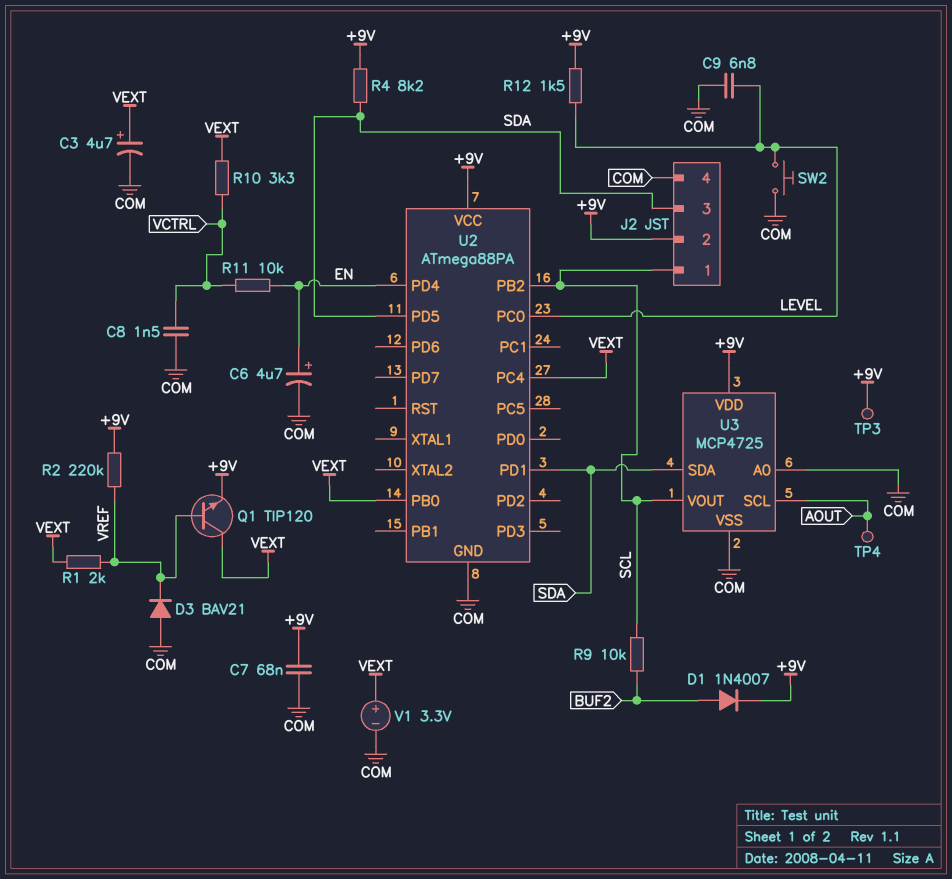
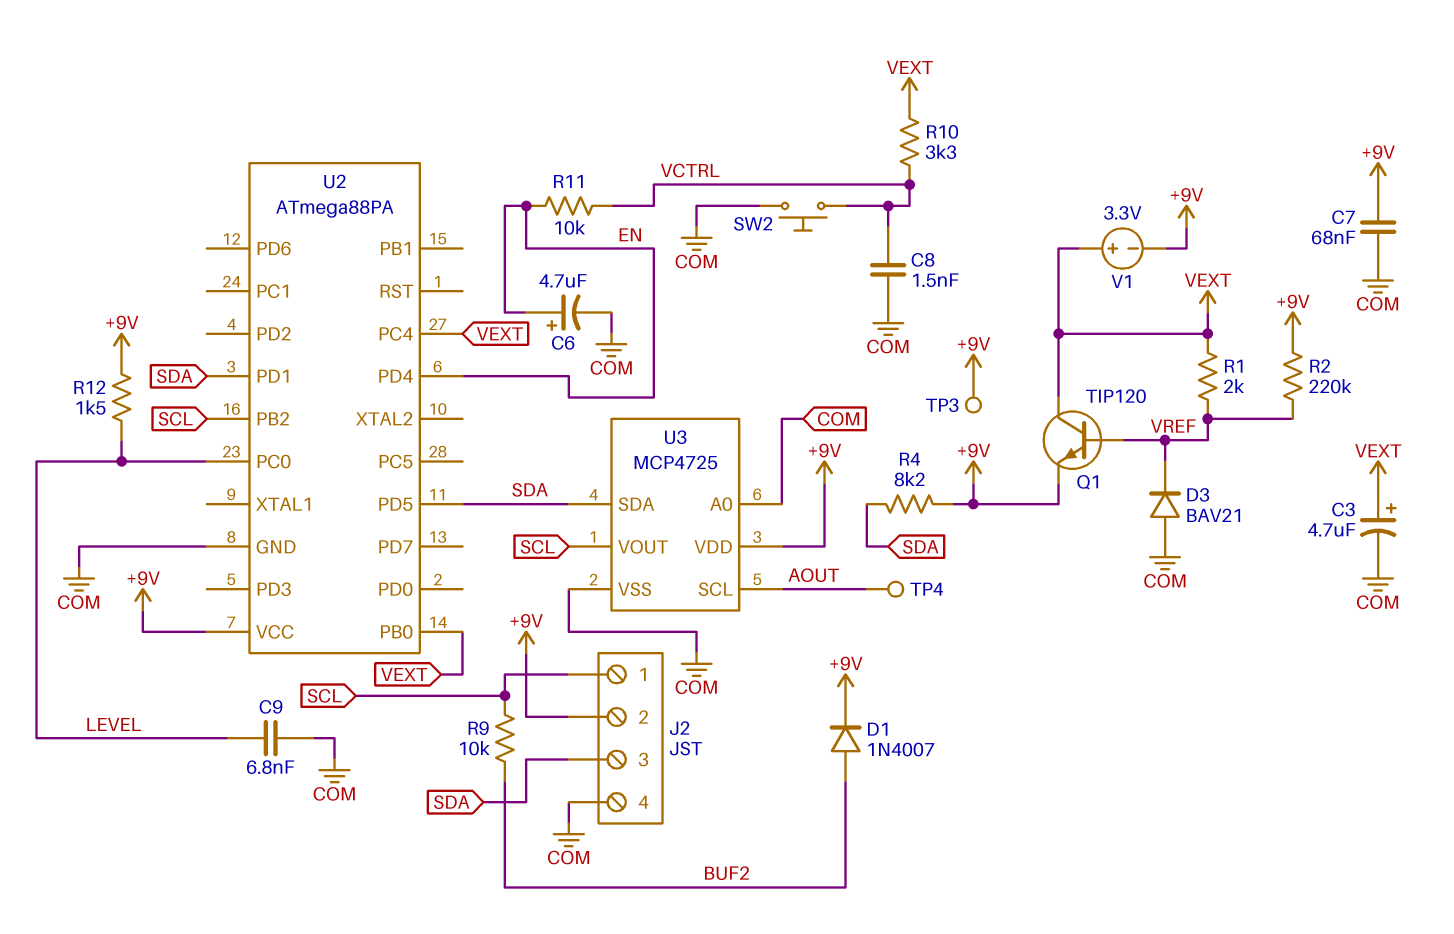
SW2: button (COM, LEVEL) -> button (COM, VCTRL)
V1: 3.3V (plus VEXT, minus COM) -> 3.3V (plus VEXT, minus +9V)

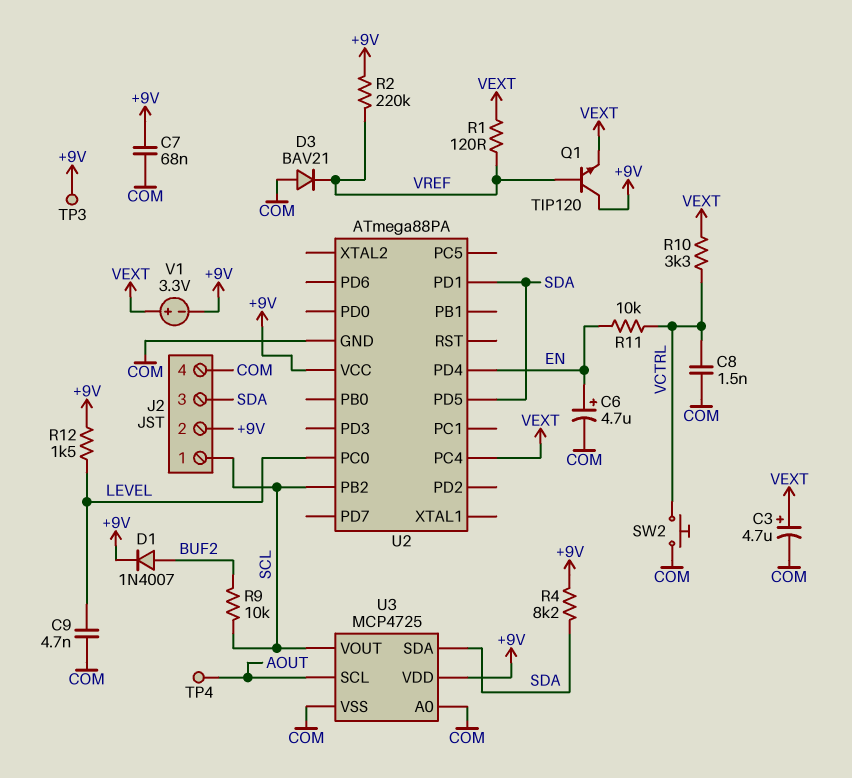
C9: 6.8nF (COM, LEVEL) -> 4.7nF (COM, LEVEL)
Q1: NPN TIP120 (B VREF, C VEXT, E +9V) -> NPN TIP120 (B VREF, C +9V, E VEXT)
R1: 2k (VEXT, VREF) -> 120 (VEXT, VREF)
U2 pin PB0: VEXT -> none

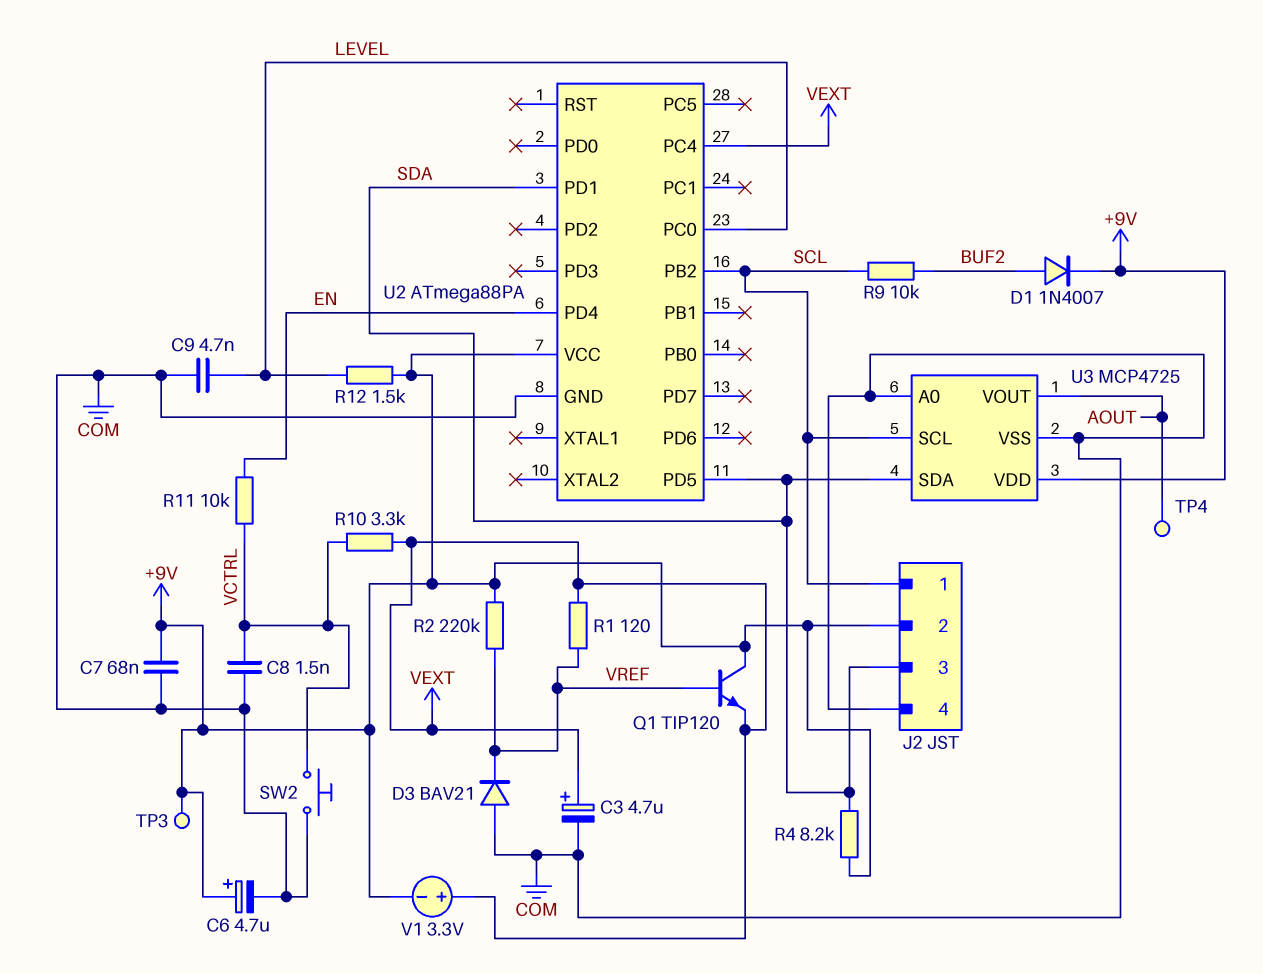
C6: 4.7uF (plus EN, minus COM) -> 4.7uF (plus +9V, minus COM)
U3 pin SCL: AOUT -> SCL
U3 pin VOUT: SCL -> AOUT

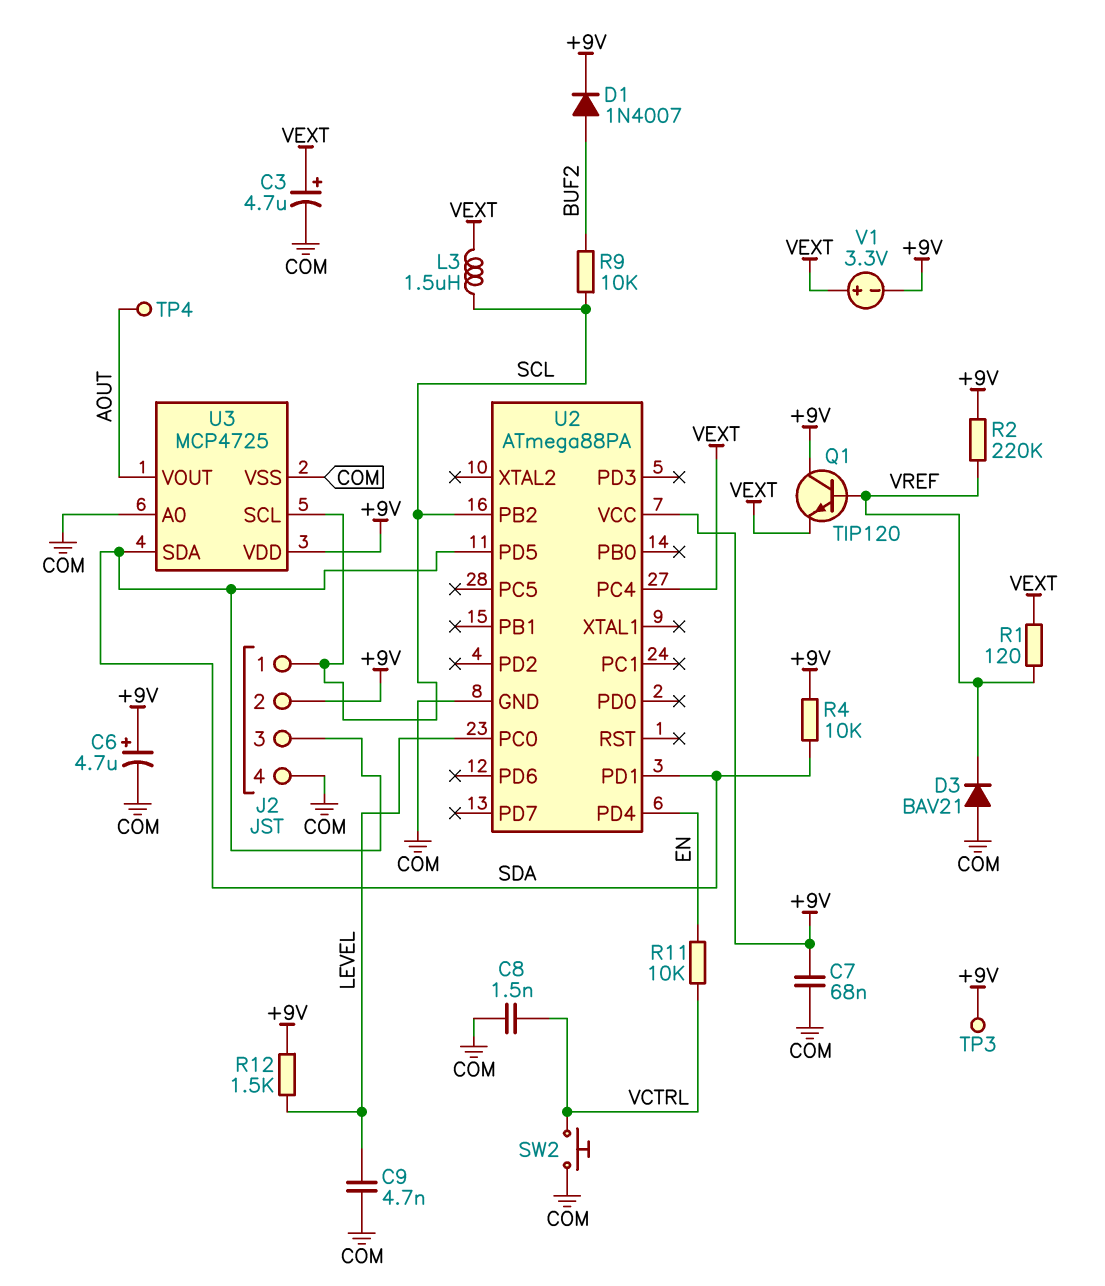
L3: none -> 1.5uH (SCL, VEXT)
R4: 8.2k (+9V, SDA) -> 10k (+9V, SDA)
R10: 3.3k (VCTRL, VEXT) -> none

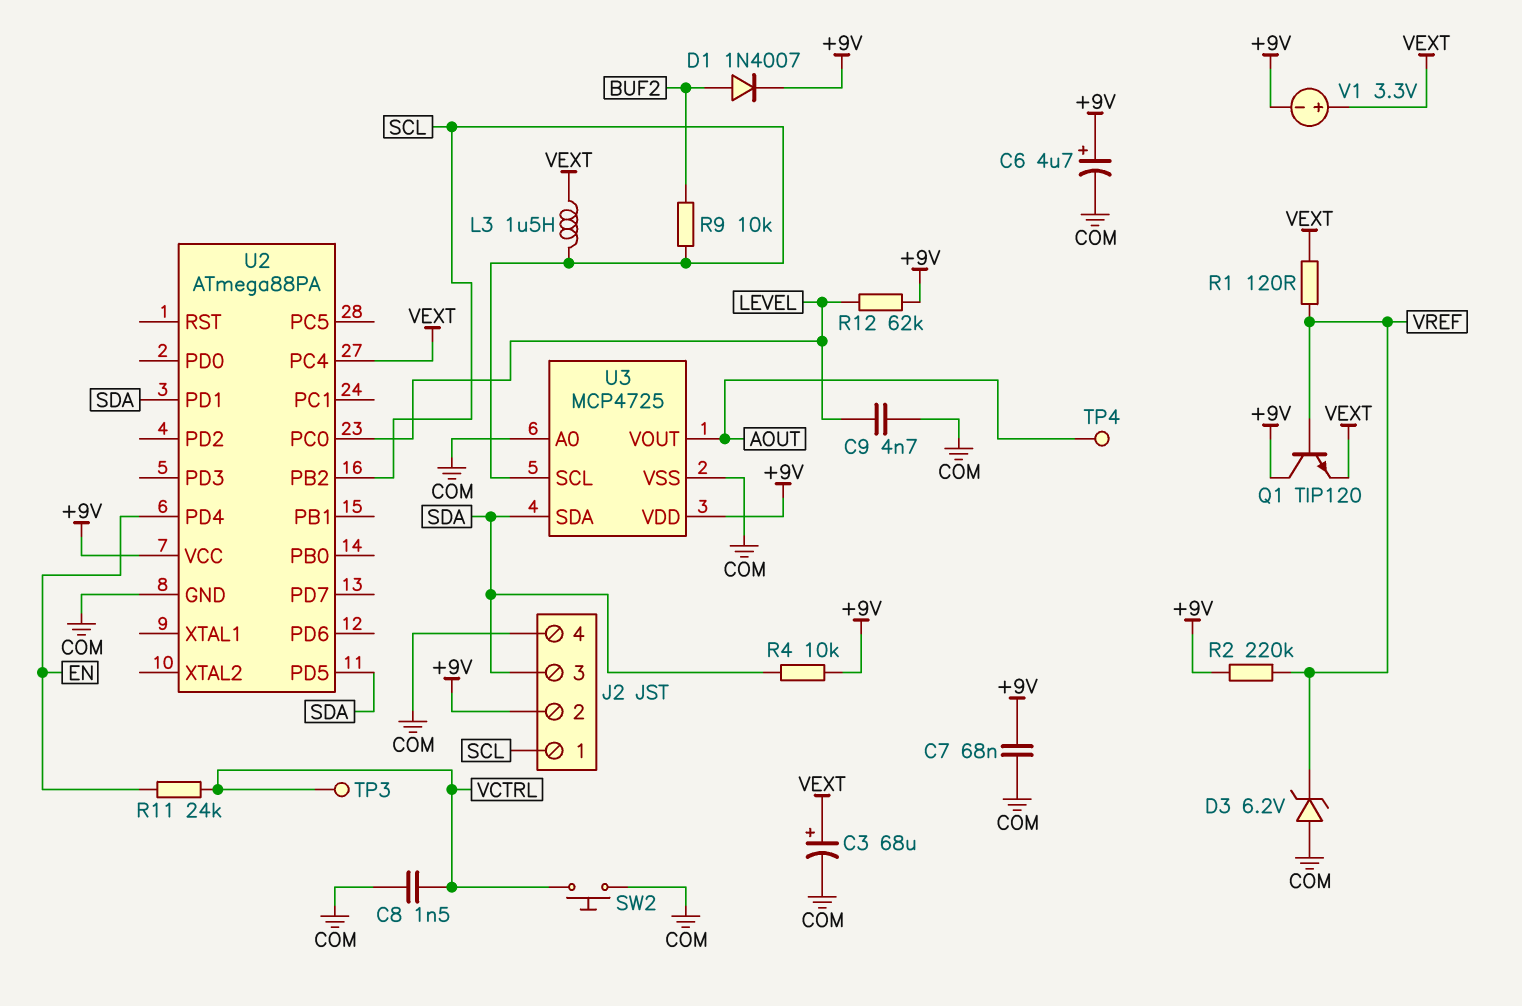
C3: 4.7uF (plus VEXT, minus COM) -> 68uF (plus VEXT, minus COM)
D3: diode BAV21 (A COM, K VREF) -> zener 6.2V (A COM, K VREF)
R11: 10k (EN, VCTRL) -> 24k (EN, VCTRL)
R12: 1.5k (+9V, LEVEL) -> 62k (+9V, LEVEL)
TP3: test point (+9V) -> test point (VCTRL)

